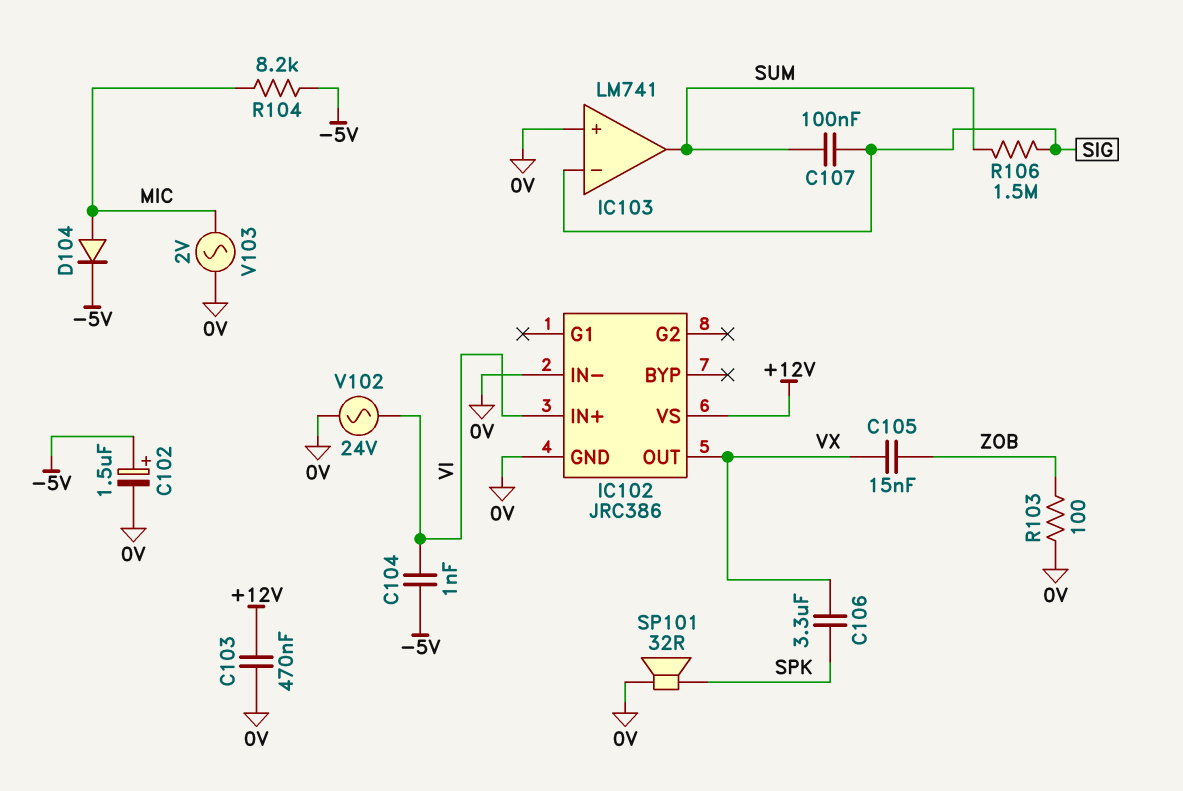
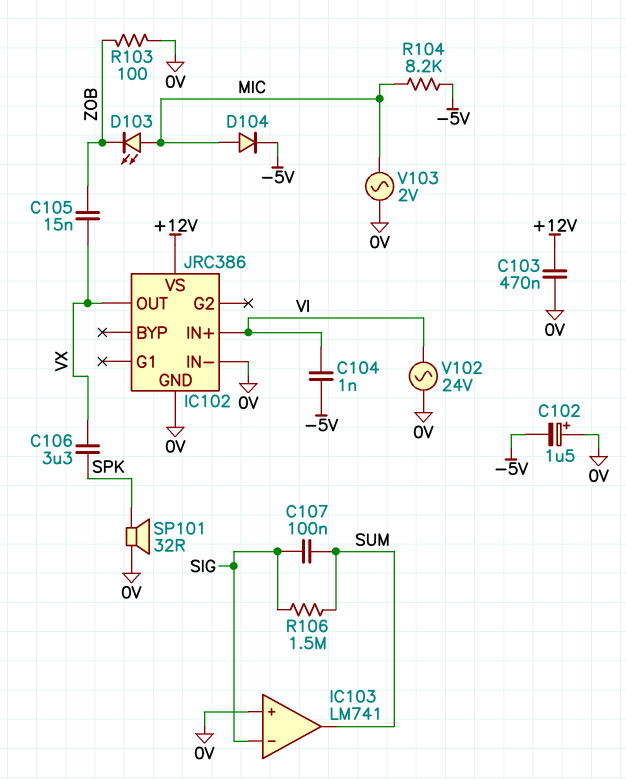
C102: 1.5uF (plus -5V, minus 0V) -> 1.5uF (plus 0V, minus -5V)
D103: none -> LED (A MIC, K ZOB)

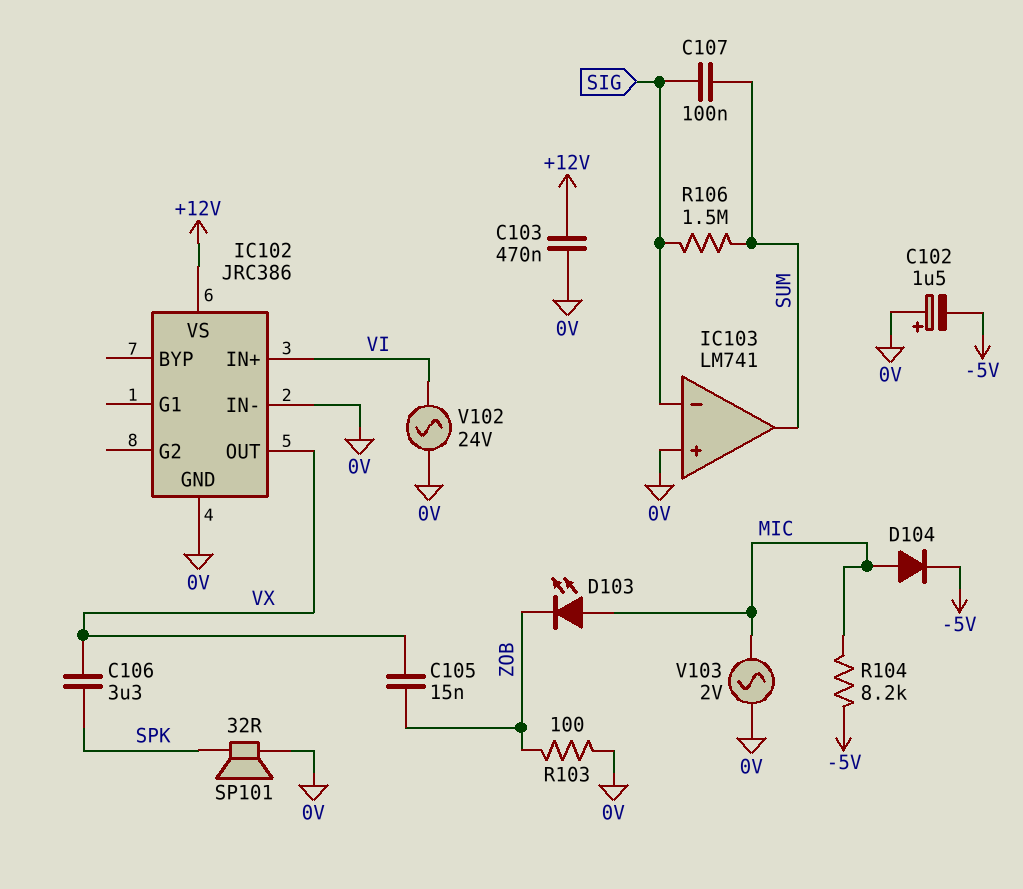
C104: 1nF (-5V, VI) -> none

